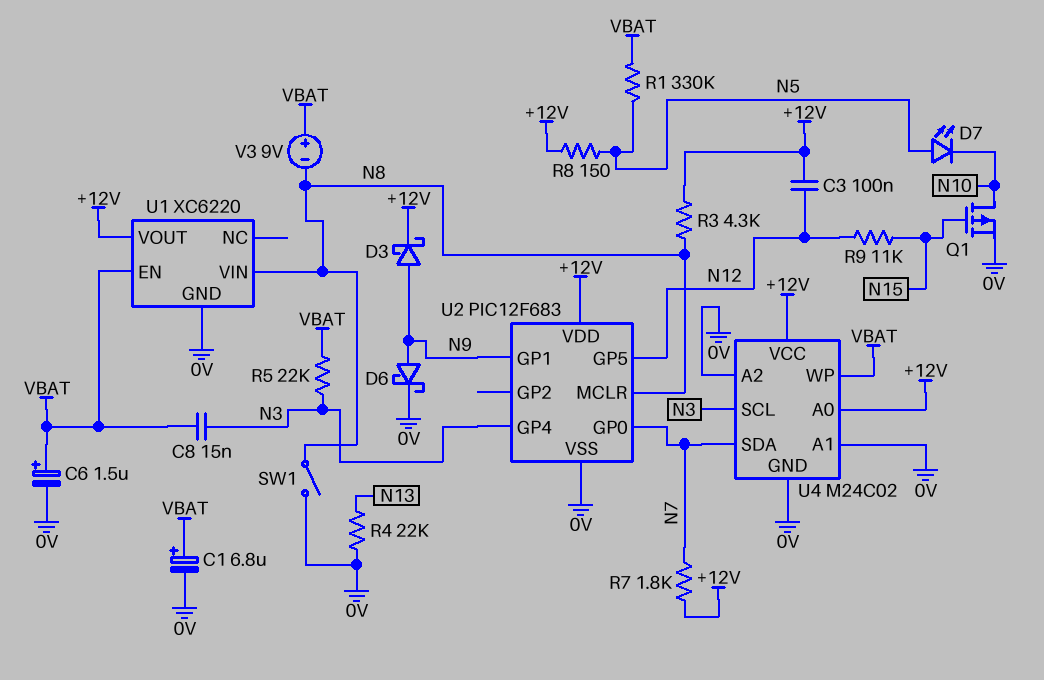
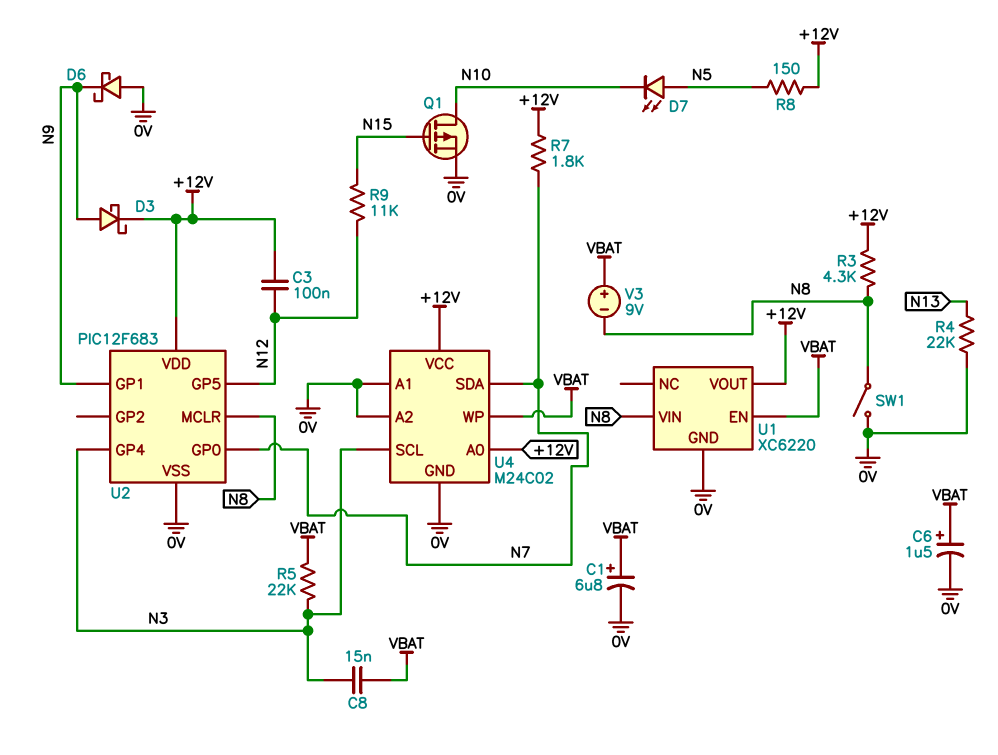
D6: schottky (A N9, K 0V) -> schottky (A 0V, K N9)
R1: 330k (N5, VBAT) -> none

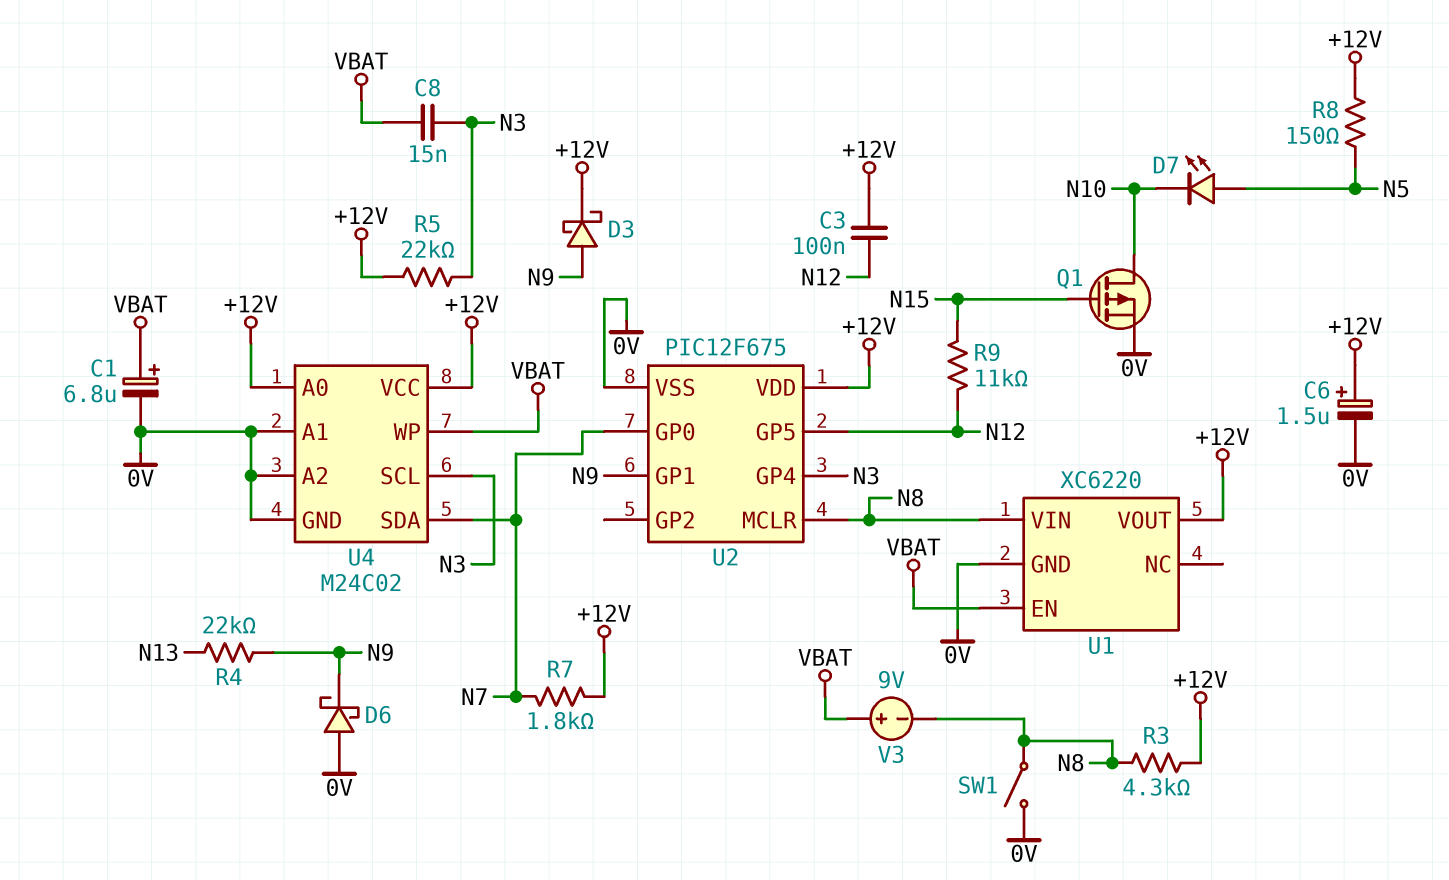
C6: 1.5uF (plus VBAT, minus 0V) -> 1.5uF (plus +12V, minus 0V)
R4: 22k (0V, N13) -> 22k (N9, N13)
R5: 22k (N3, VBAT) -> 22k (+12V, N3)
U2: PIC12F683 -> PIC12F675

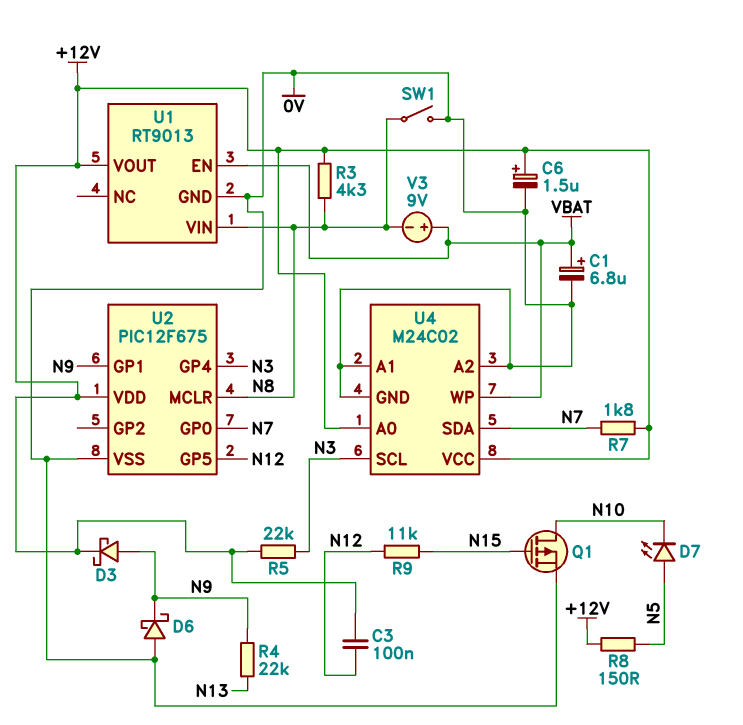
C8: 15nF (N3, VBAT) -> none
U1: XC6220 -> RT9013

